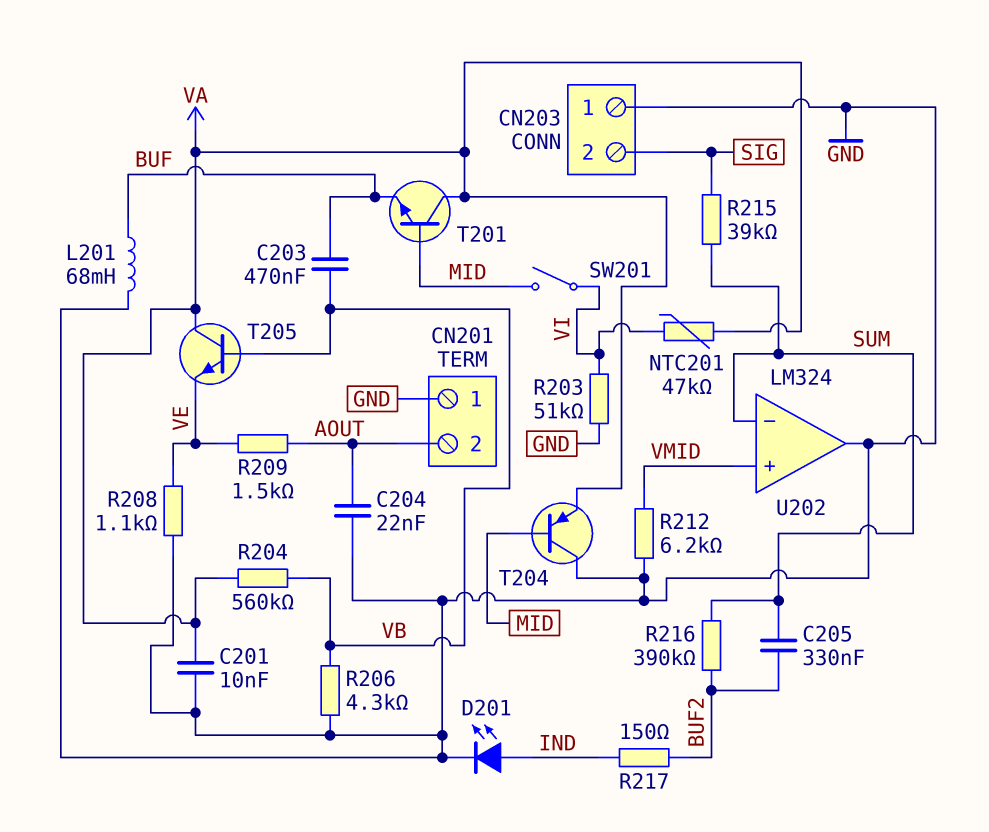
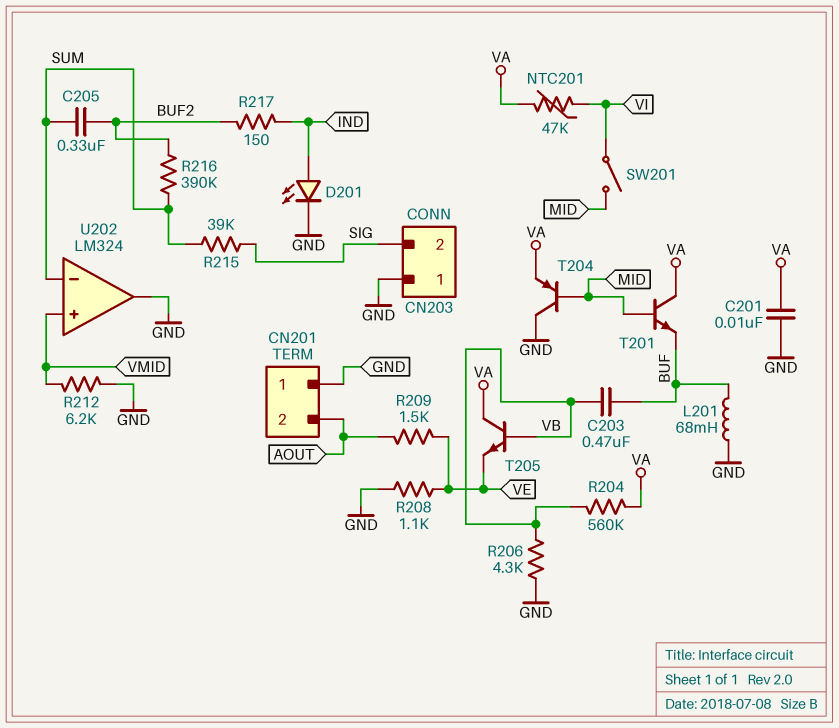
C204: 22nF (AOUT, GND) -> none
R203: 51k (GND, VI) -> none

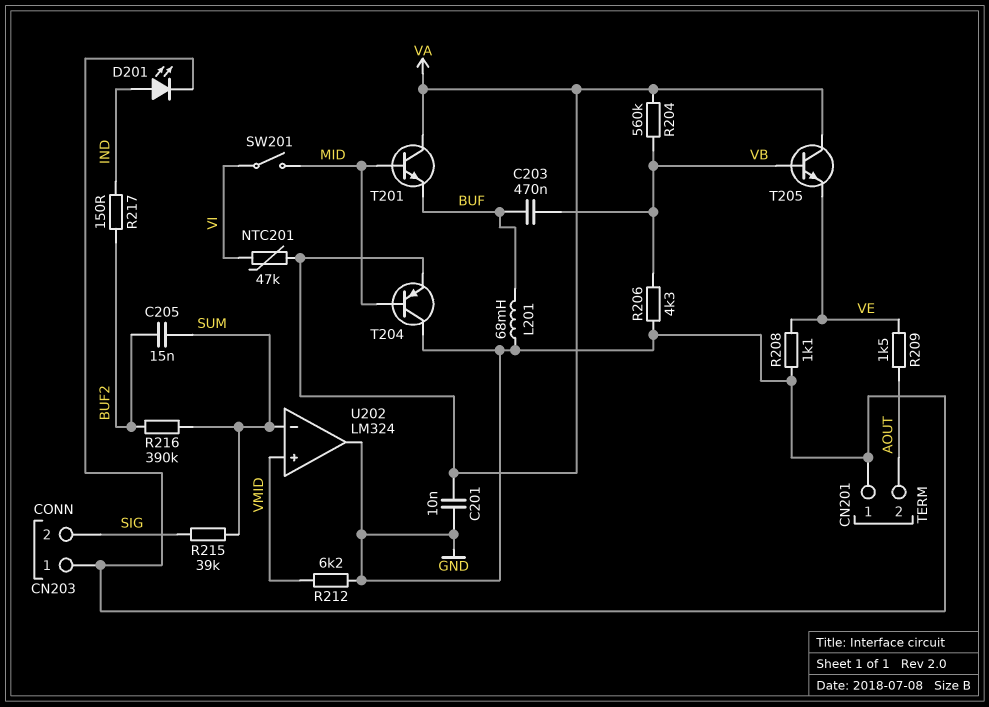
C205: 330nF (BUF2, SUM) -> 15nF (BUF2, SUM)

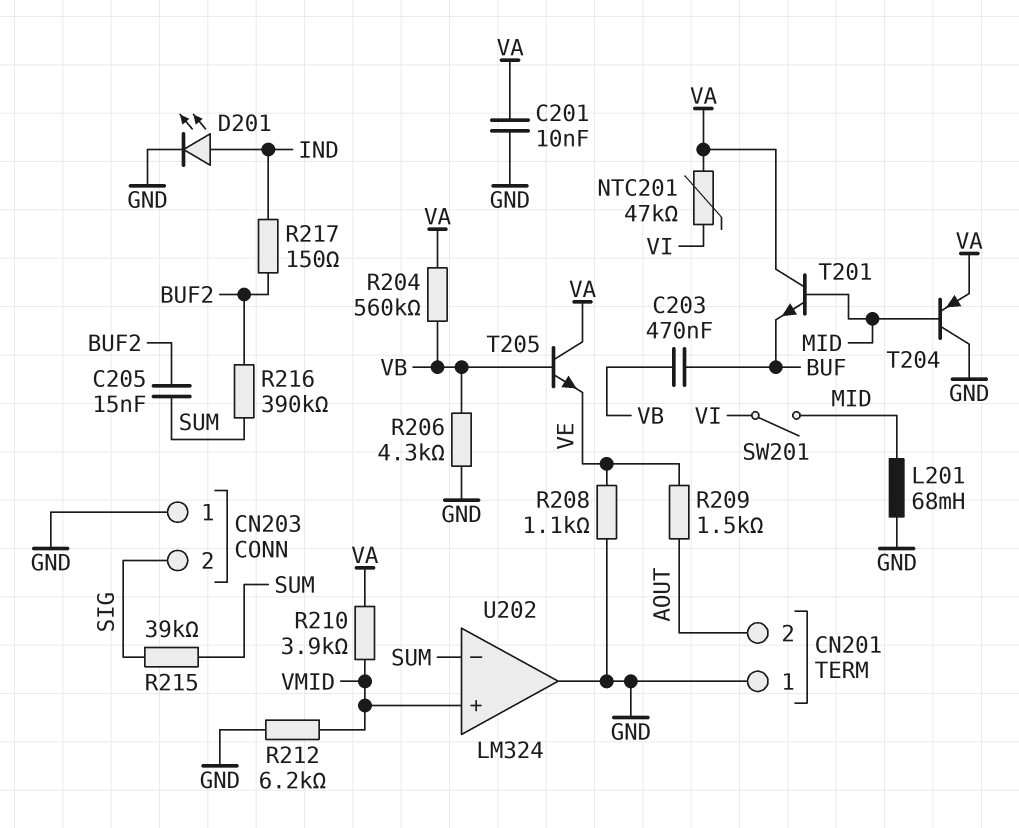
L201: 68mH (BUF, GND) -> 68mH (GND, MID)
R210: none -> 3.9k (VA, VMID)

